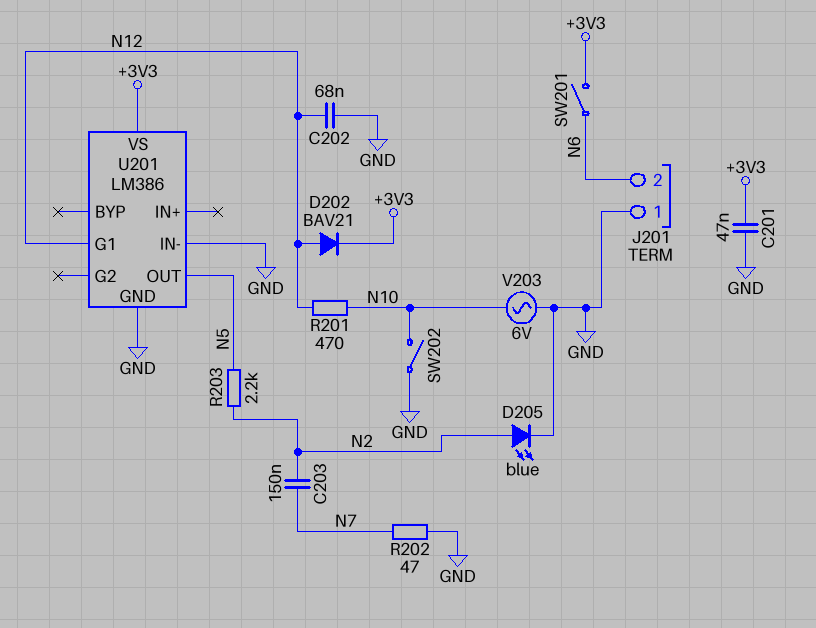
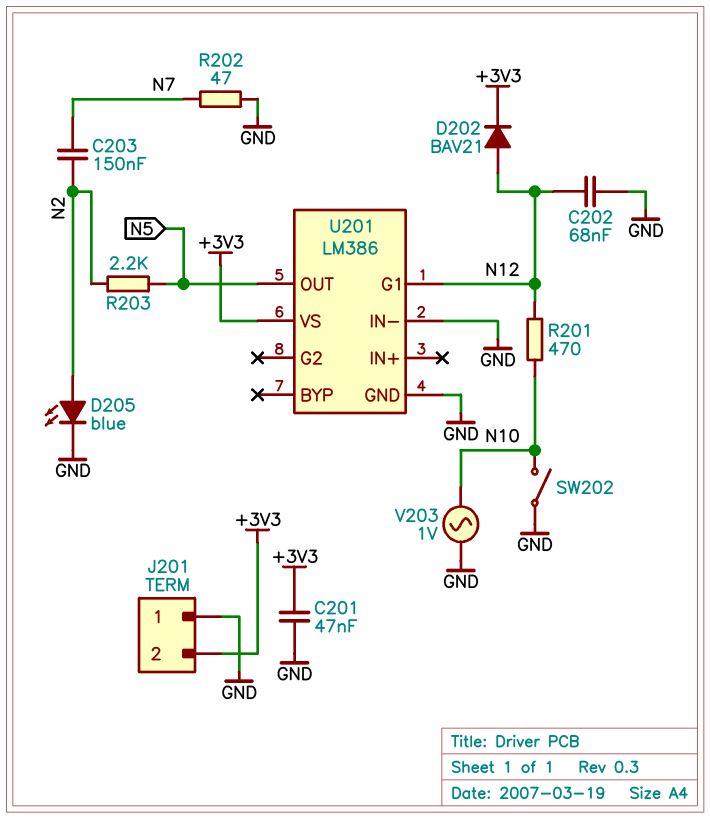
J201 pin 2: N6 -> +3V3
SW201: switch (+3V3, N6) -> none
V203: AC 6V (GND, N10) -> AC 1V (GND, N10)

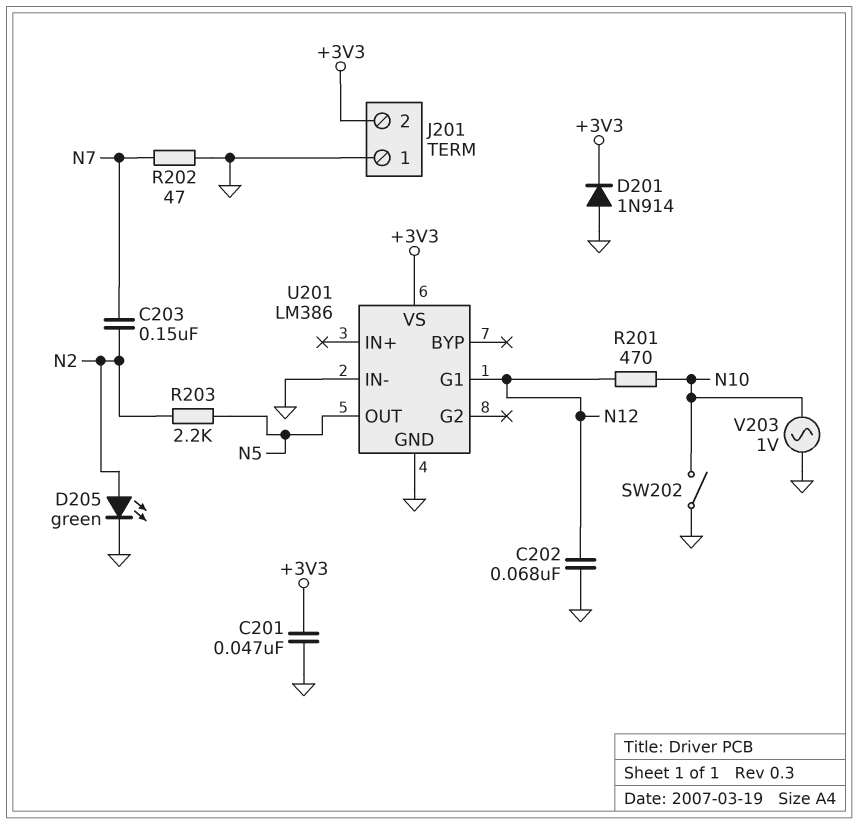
D201: none -> diode 1N914 (A GND, K +3V3)
D202: diode BAV21 (A N12, K +3V3) -> none
D205: LED blue (A N2, K GND) -> LED green (A N2, K GND)

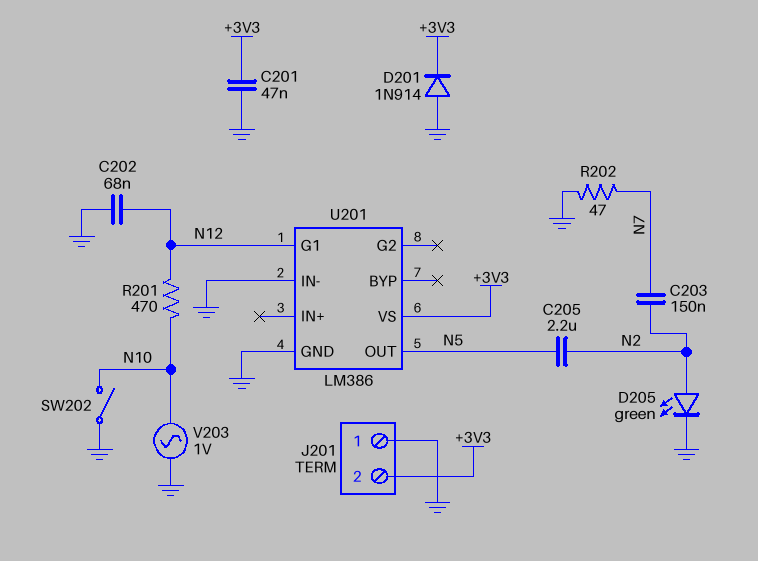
C205: none -> 2.2uF (N2, N5)
R203: 2.2k (N2, N5) -> none

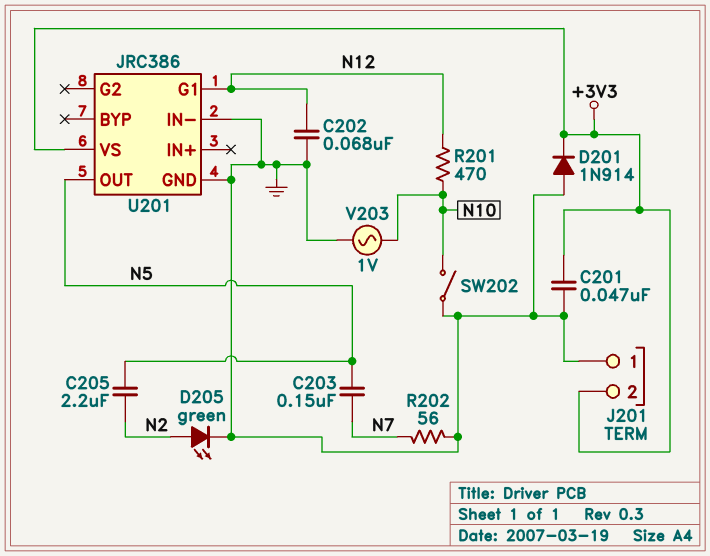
C203: 150nF (N2, N7) -> 150nF (N5, N7)
R202: 47 (GND, N7) -> 56 (GND, N7)
U201: LM386 -> JRC386

